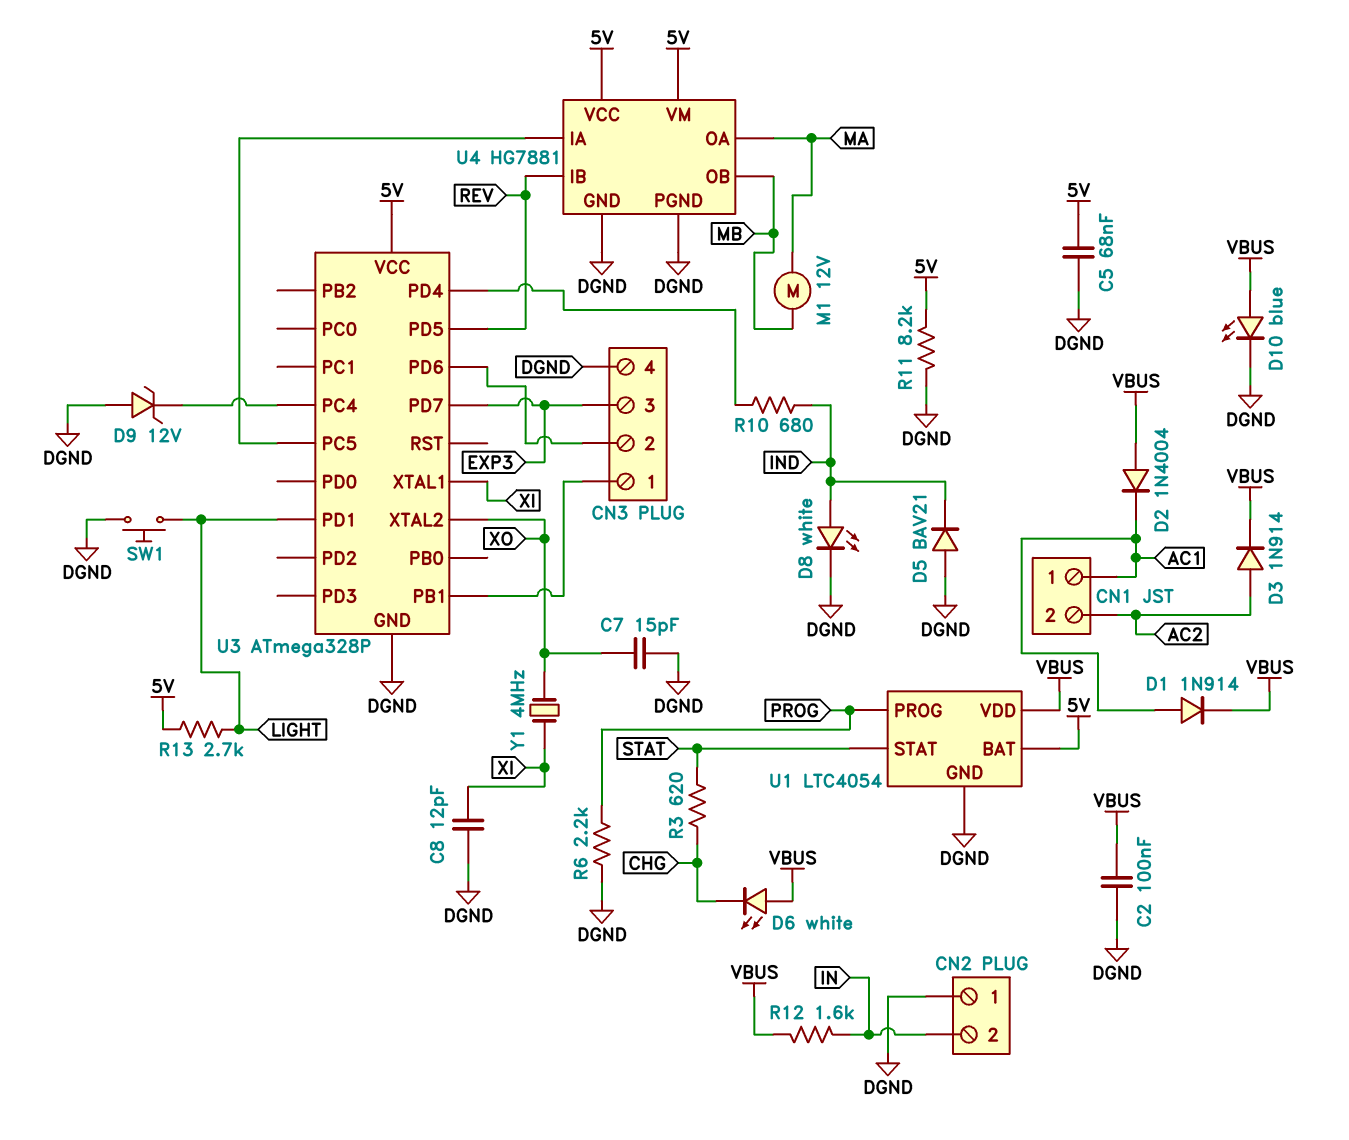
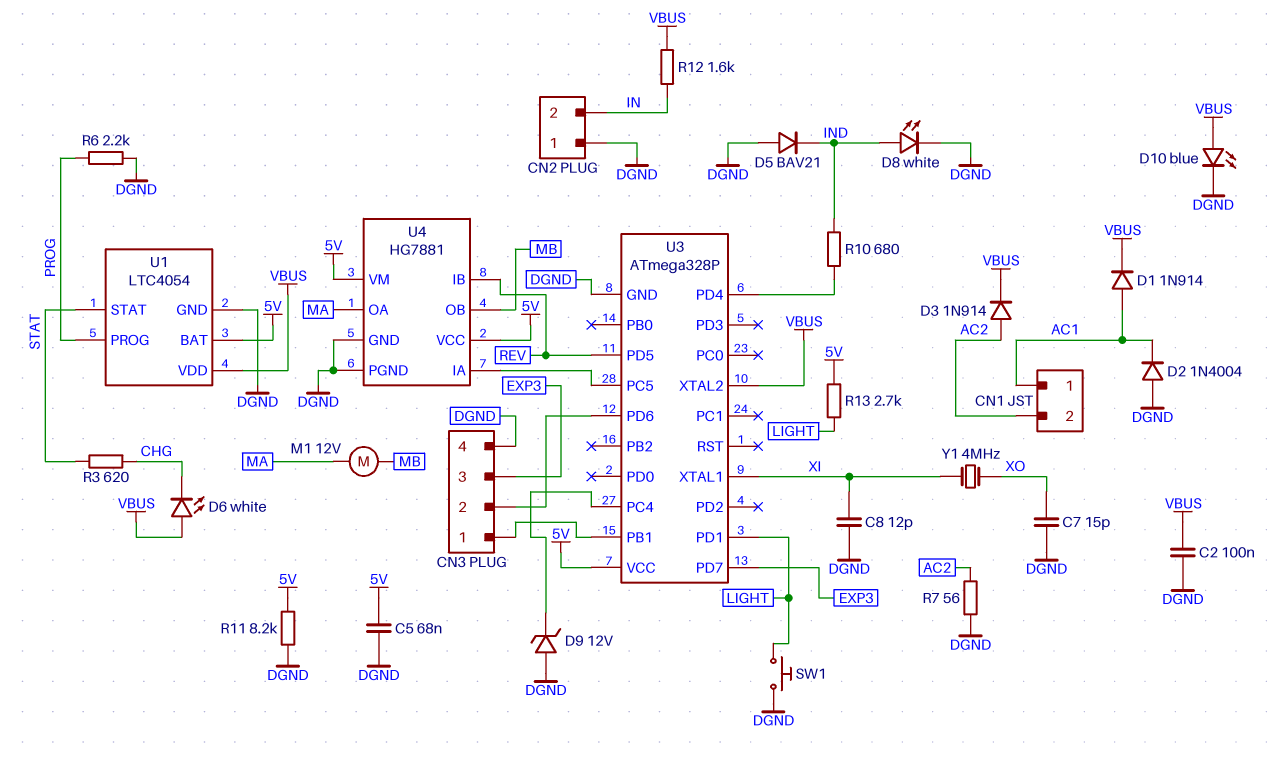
D2: diode 1N4004 (A VBUS, K AC1) -> diode 1N4004 (A DGND, K AC1)
R7: none -> 56 (AC2, DGND)
U3 pin XTAL2: XO -> VBUS

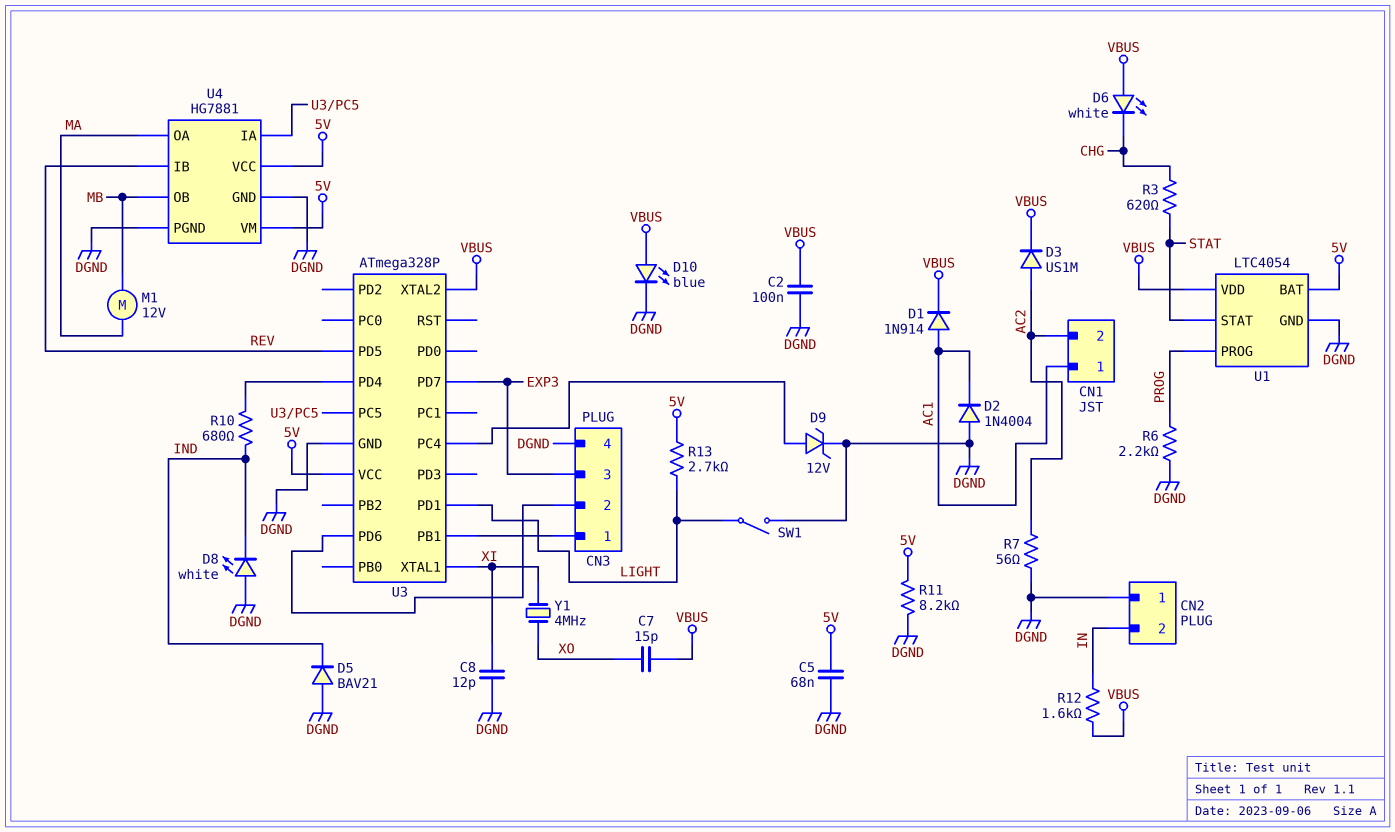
C7: 15pF (DGND, XO) -> 15pF (VBUS, XO)
D3: diode 1N914 (A AC2, K VBUS) -> diode US1M (A AC2, K VBUS)
D8: LED white (A IND, K DGND) -> LED white (A DGND, K IND)
D9: zener 12V (A DGND, K U3/PC4) -> zener 12V (A U3/PC4, K DGND)
SW1: button (DGND, LIGHT) -> switch (DGND, LIGHT)

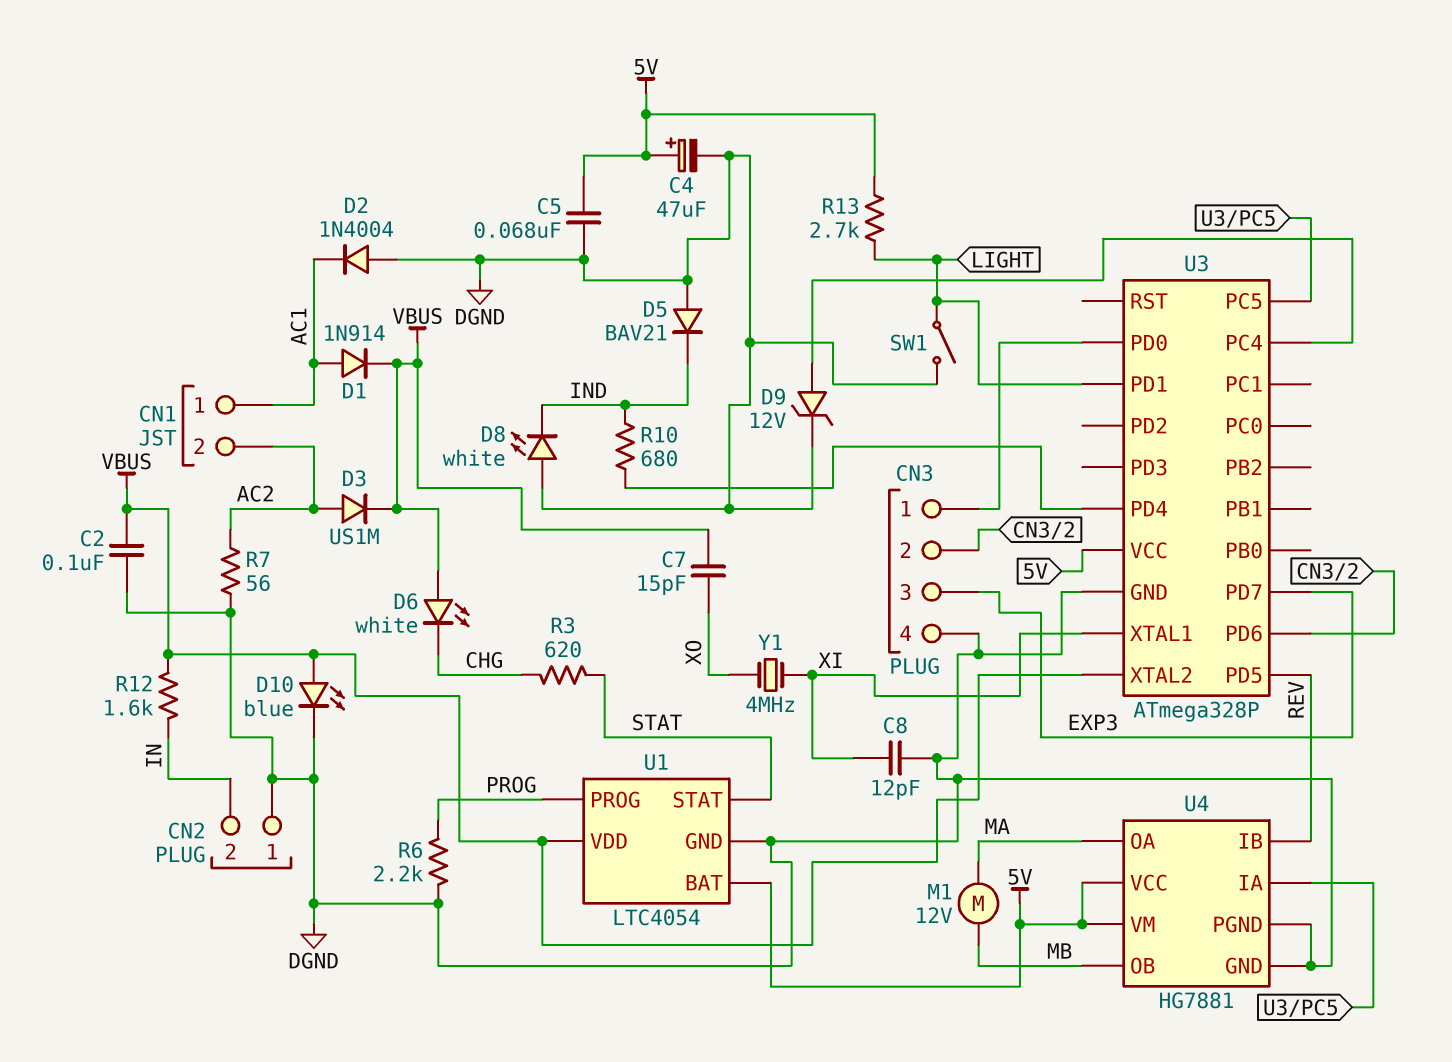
C4: none -> 47uF (plus 5V, minus DGND)
R11: 8.2k (5V, DGND) -> none
U3 pin PB1: CN3/1 -> none
U3 pin PD0: none -> CN3/1

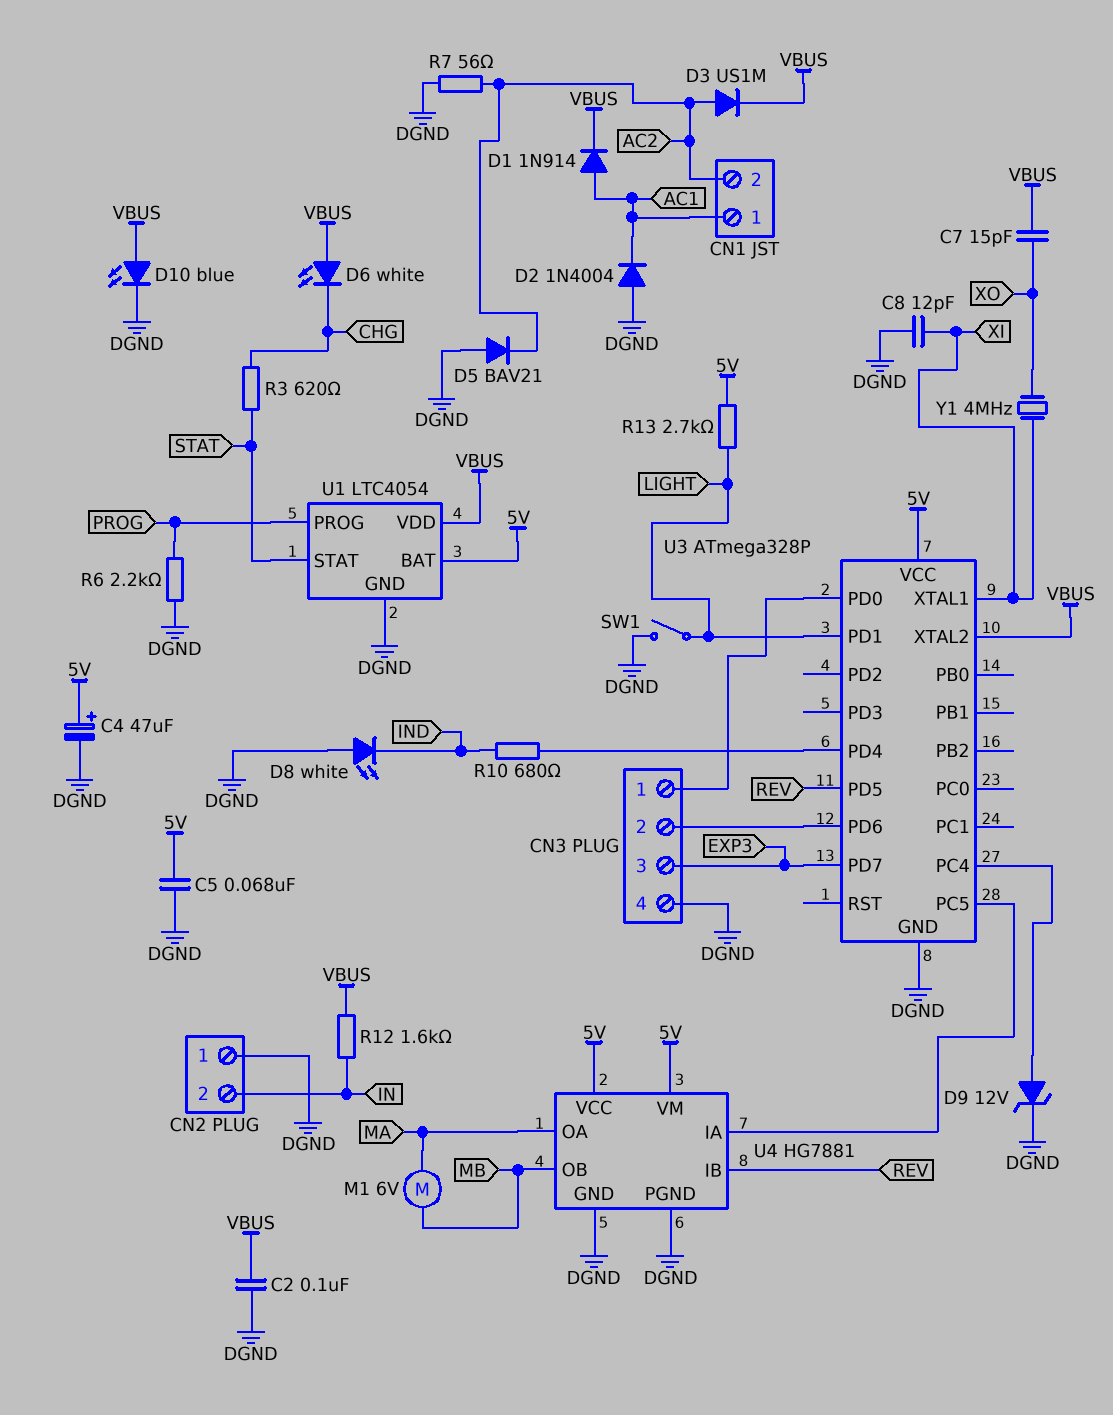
D5: diode BAV21 (A DGND, K IND) -> diode BAV21 (A DGND, K AC2)
M1: motor 12V (MA, MB) -> motor 6V (MA, MB)

